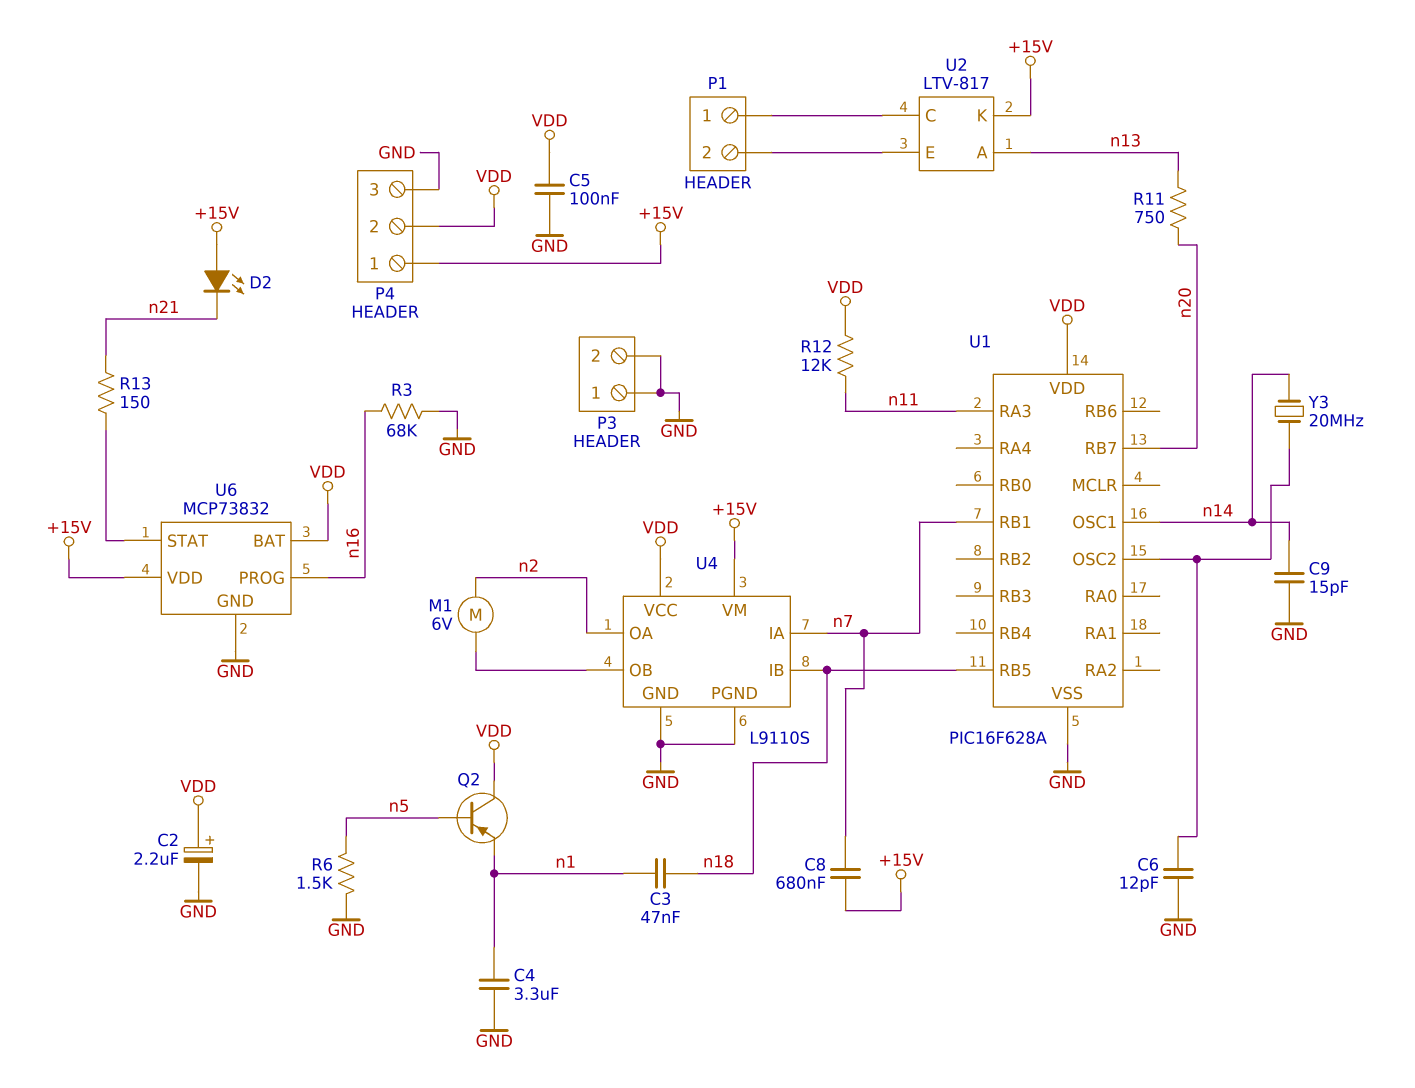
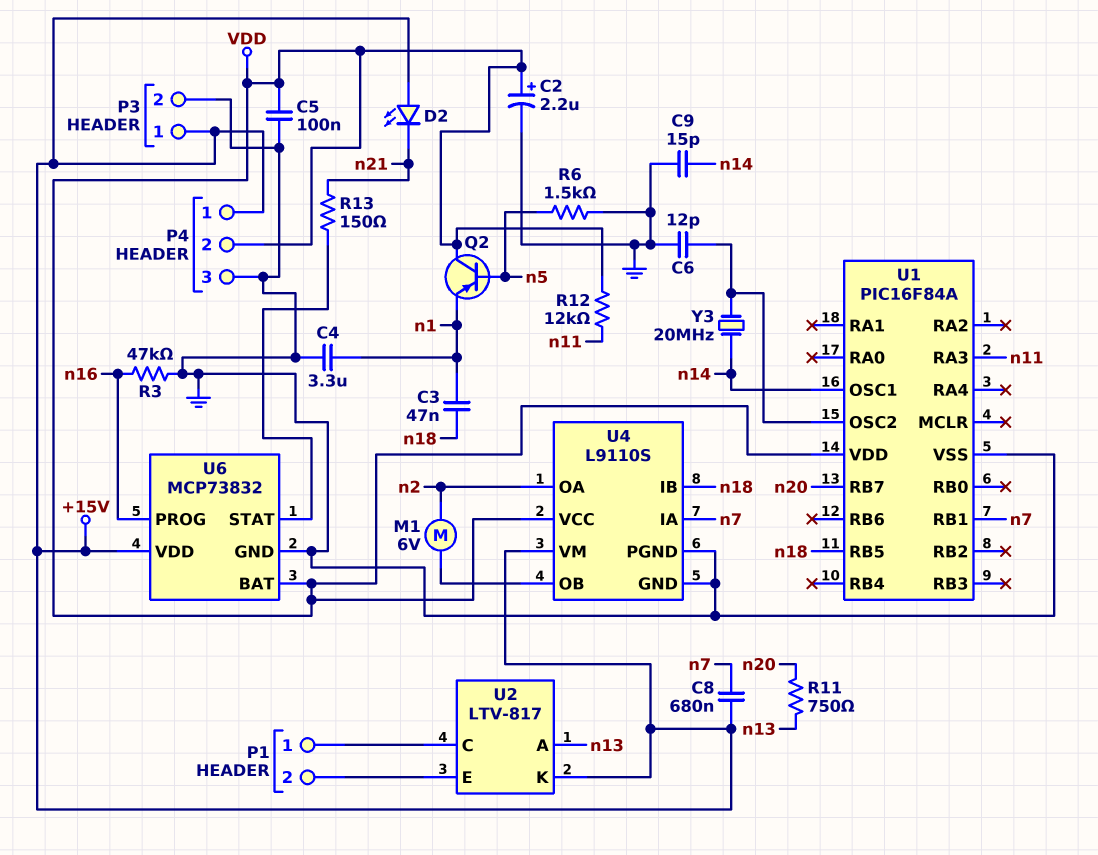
P3 pin 1: GND -> +15V
R3: 68k (GND, n16) -> 47k (GND, n16)
U1: PIC16F628A -> PIC16F84A

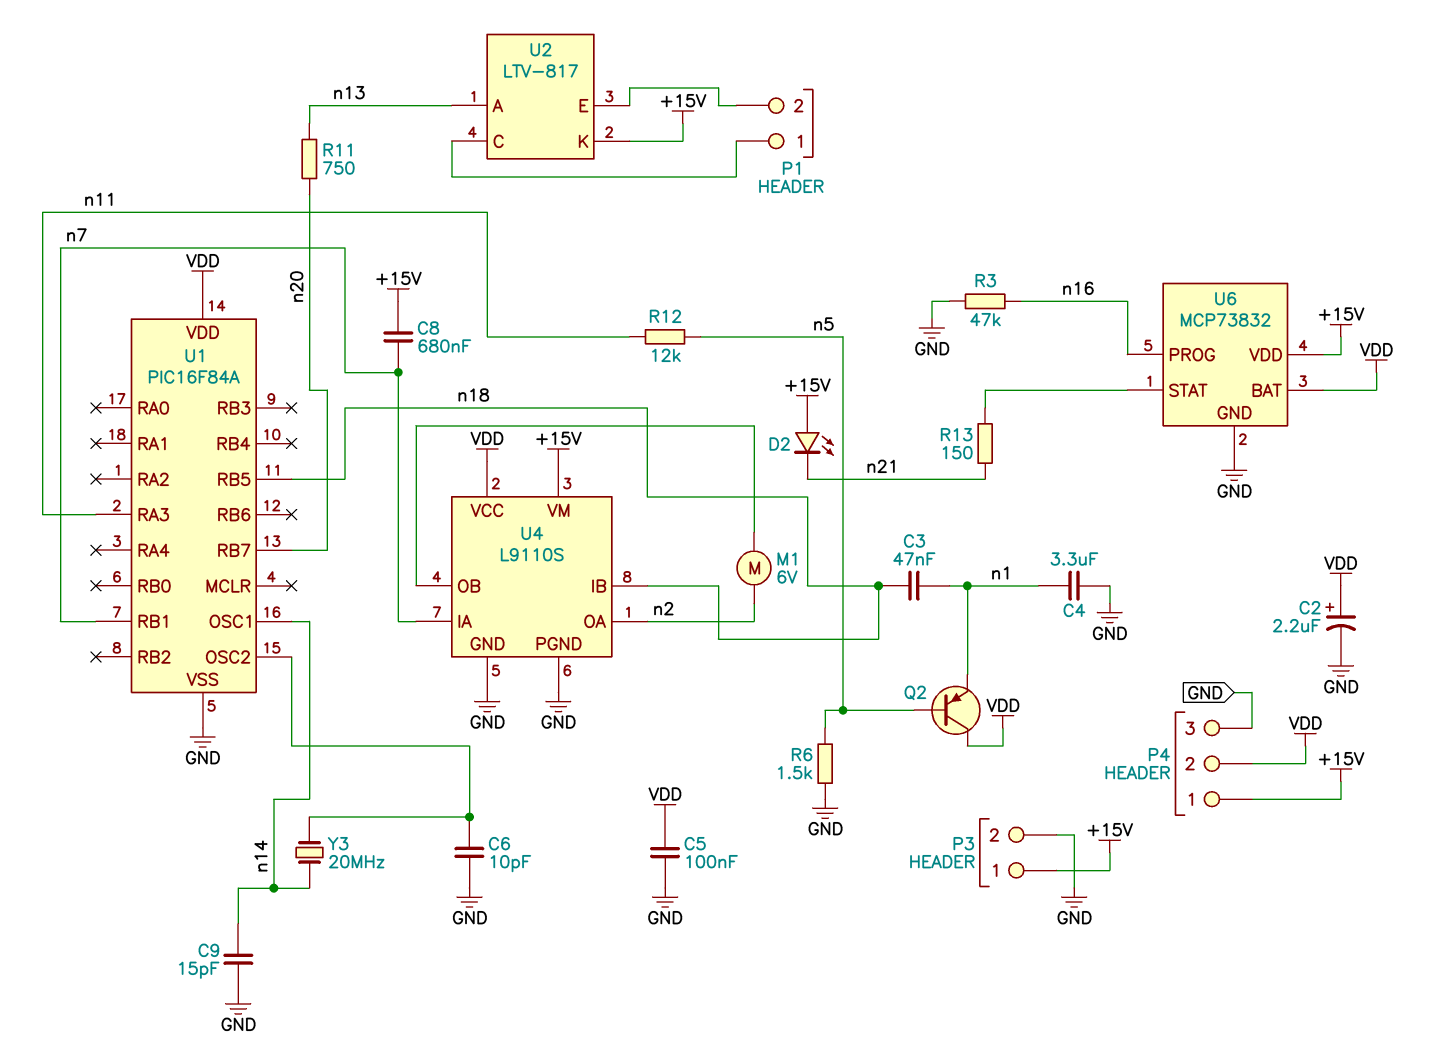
C6: 12pF (GND, U1/OSC2) -> 10pF (GND, U1/OSC2)
R12: 12k (VDD, n11) -> 12k (n5, n11)

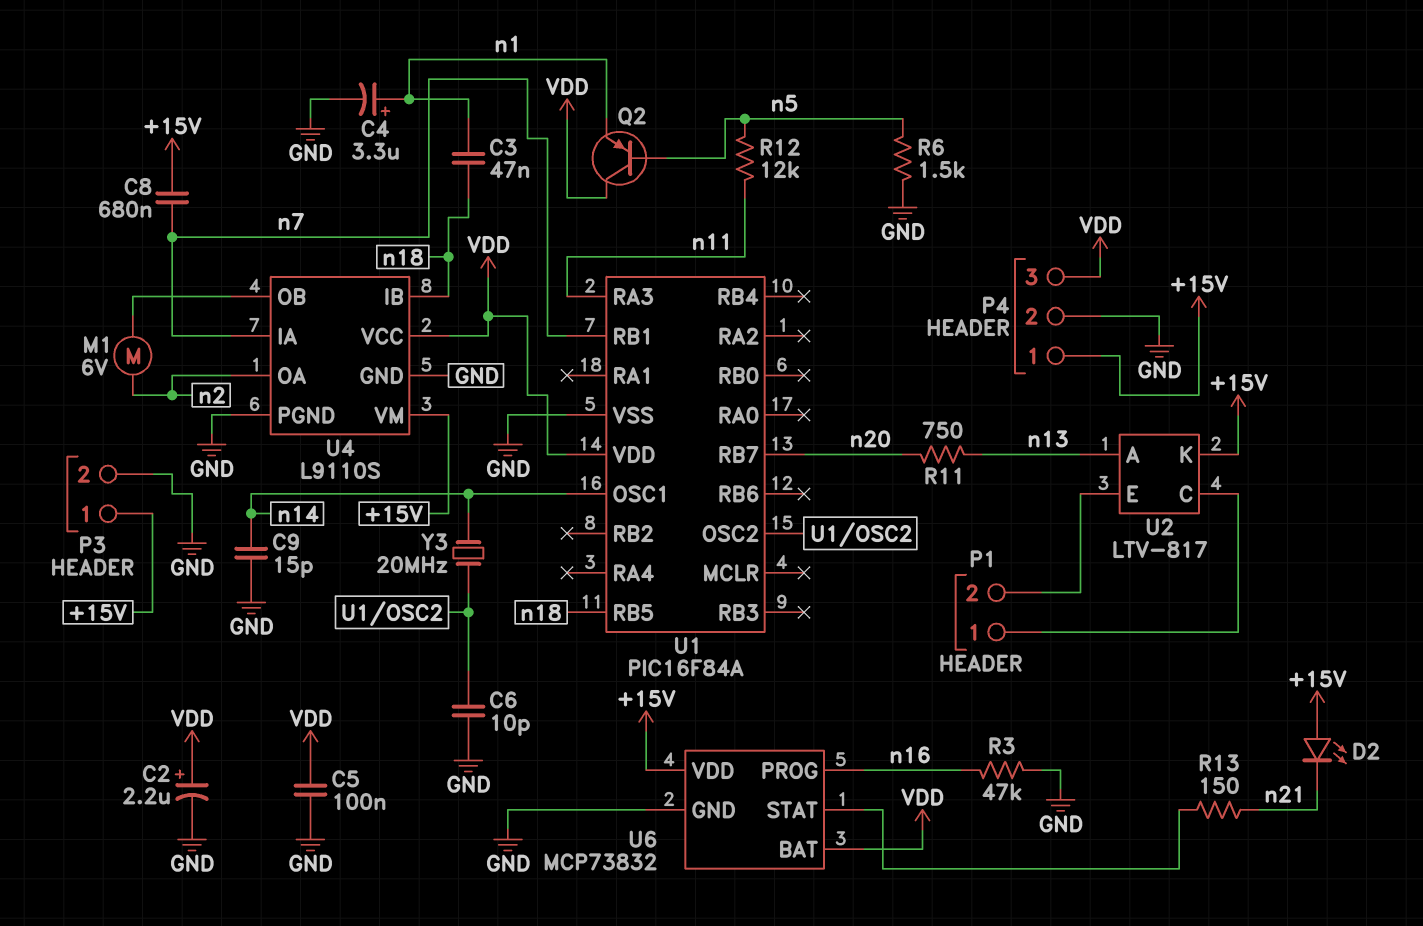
C4: 3.3uF (GND, n1) -> 3.3uF (plus n1, minus GND)
P4 pin 2: VDD -> GND
P4 pin 3: GND -> VDD

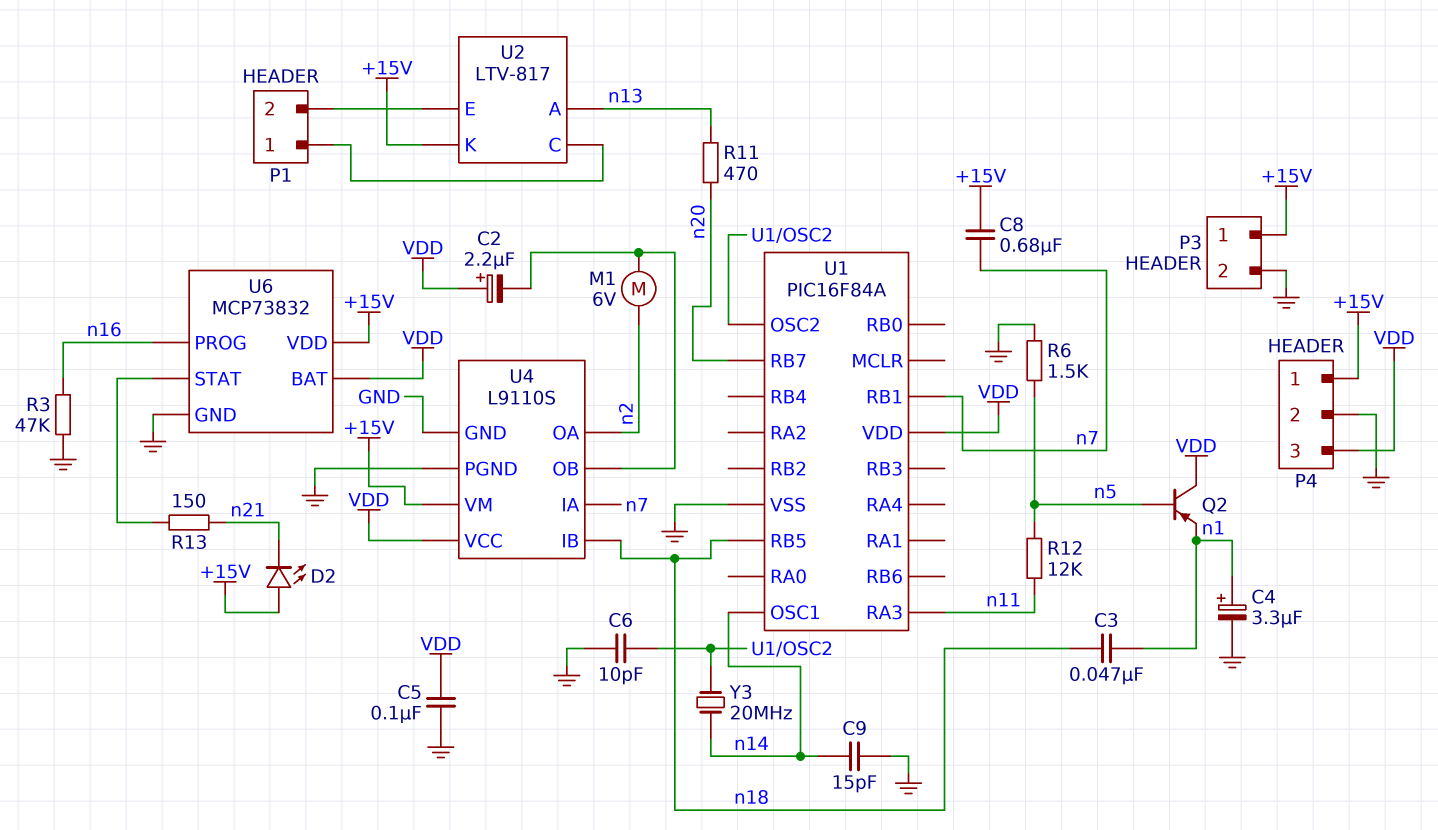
C2: 2.2uF (plus VDD, minus GND) -> 2.2uF (plus VDD, minus U4/OB)
R11: 750 (n13, n20) -> 470 (n13, n20)

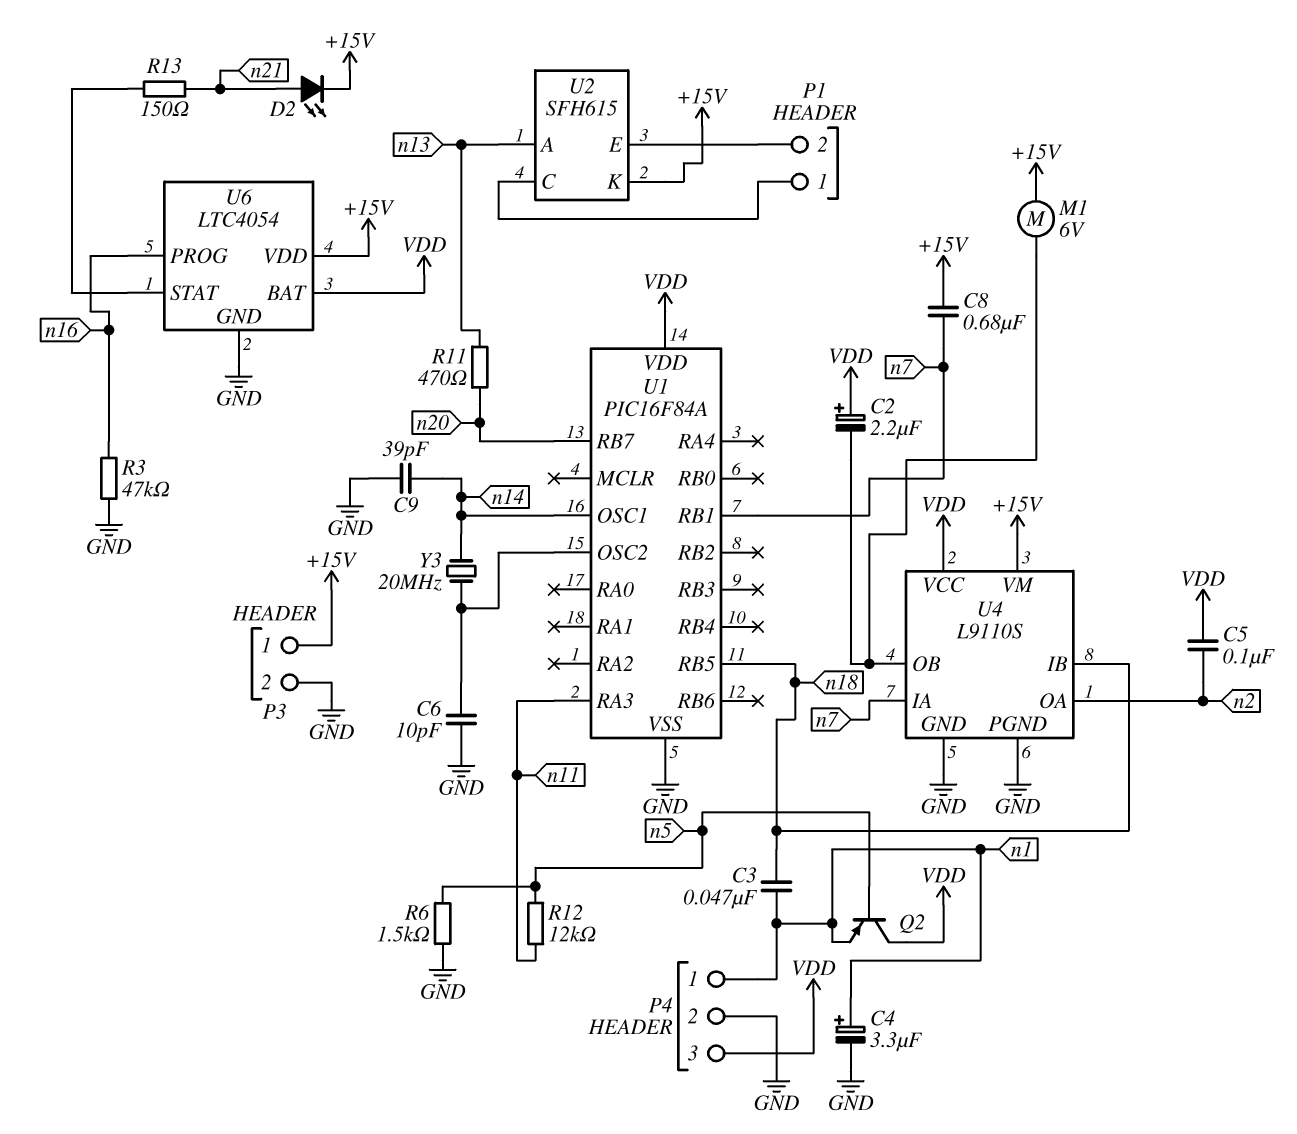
C5: 100nF (GND, VDD) -> 100nF (VDD, n2)
C9: 15pF (GND, n14) -> 39pF (GND, n14)
D2: LED (A +15V, K n21) -> LED (A n21, K +15V)
M1: motor 6V (U4/OB, n2) -> motor 6V (+15V, U4/OB)
P4 pin 1: +15V -> n1
U2: LTV-817 -> SFH615
U6: MCP73832 -> LTC4054

